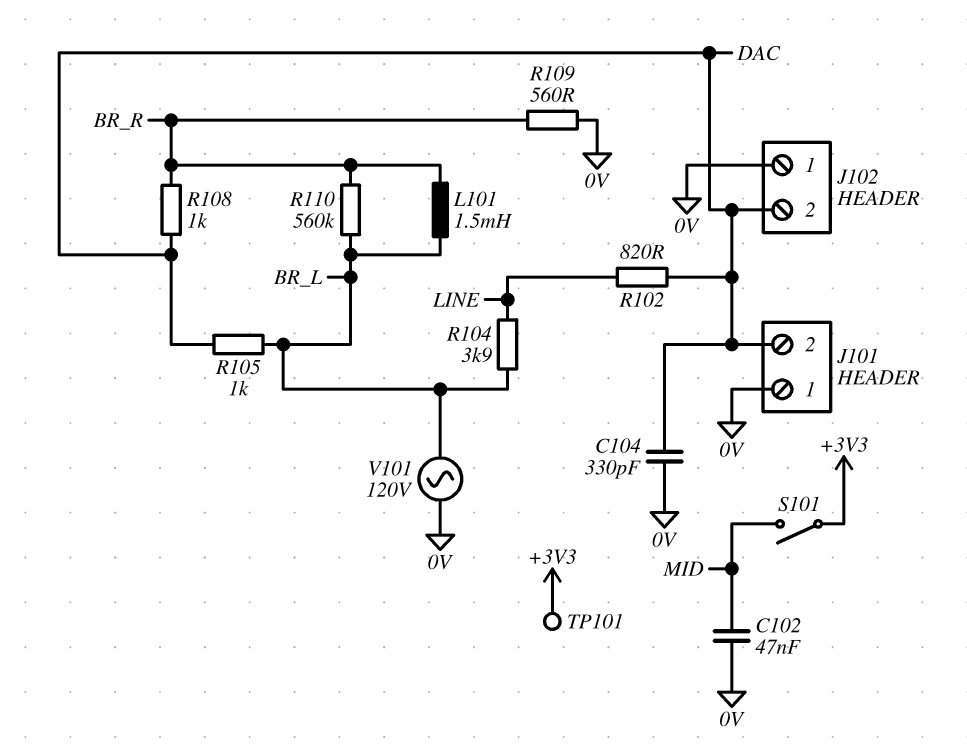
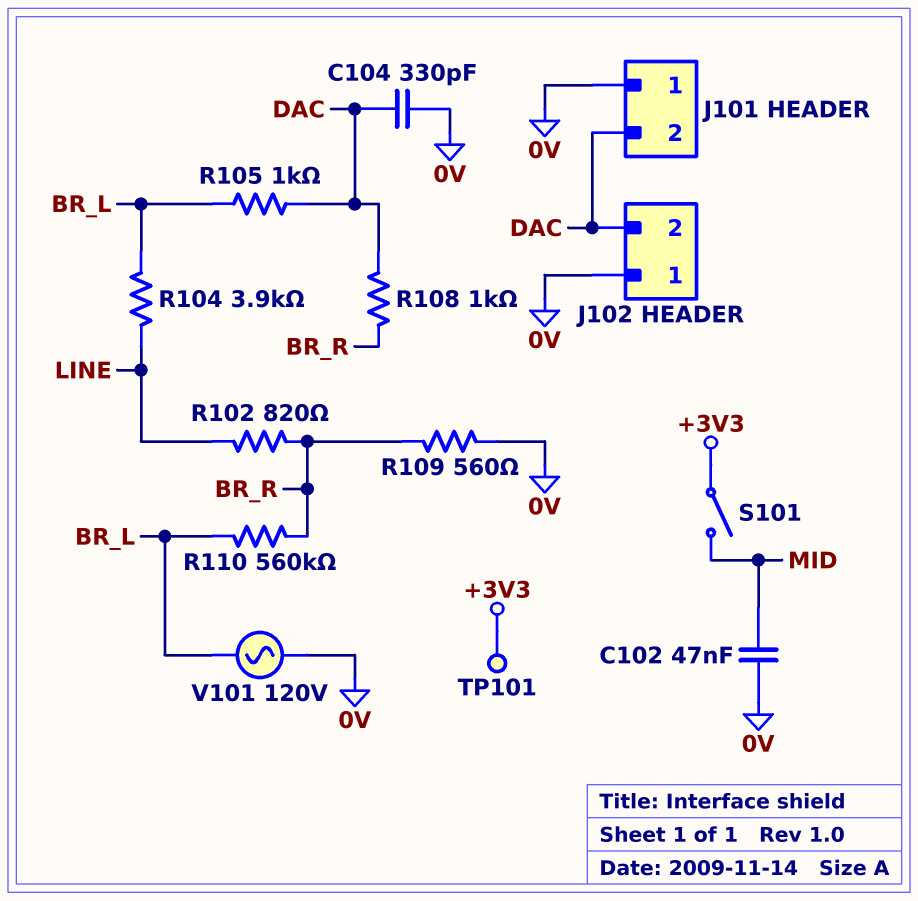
L101: 1.5mH (BR_L, BR_R) -> none
R102: 820 (DAC, LINE) -> 820 (BR_R, LINE)

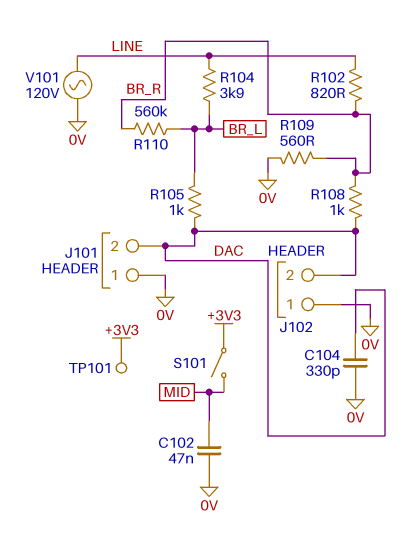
V101: AC 120V (0V, BR_L) -> AC 120V (0V, LINE)

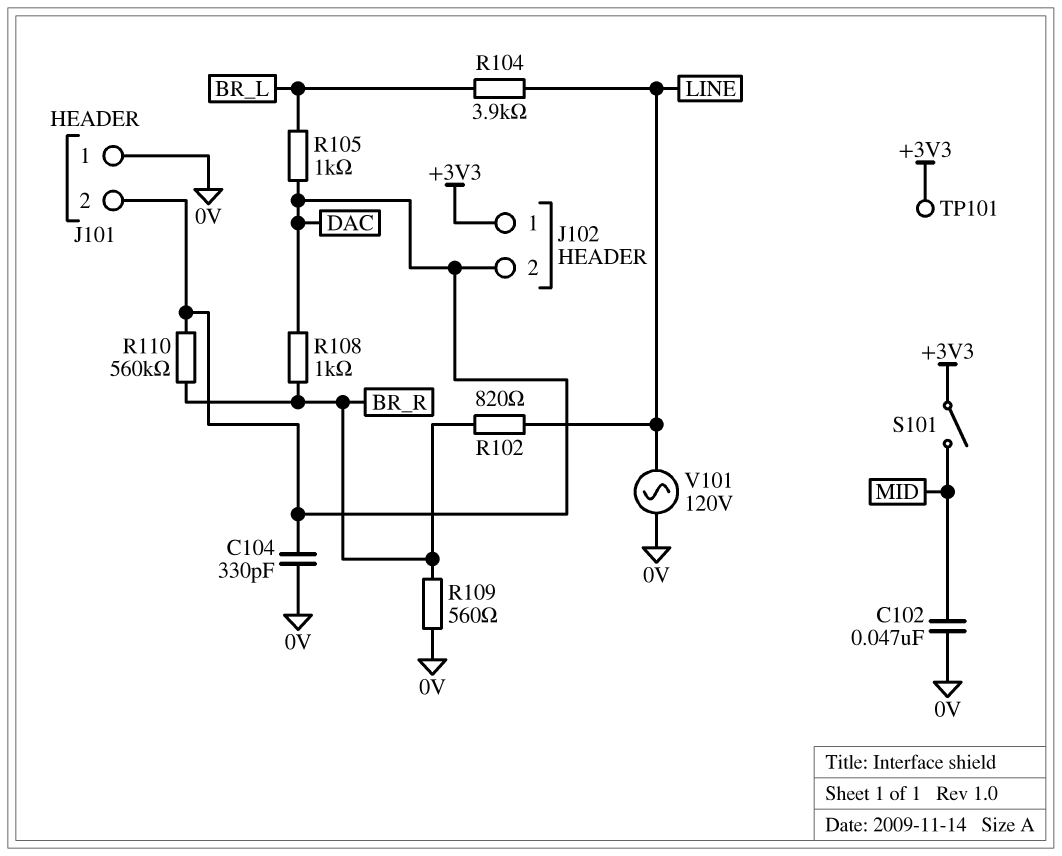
J102 pin 1: 0V -> +3V3
R110: 560k (BR_L, BR_R) -> 560k (BR_R, DAC)

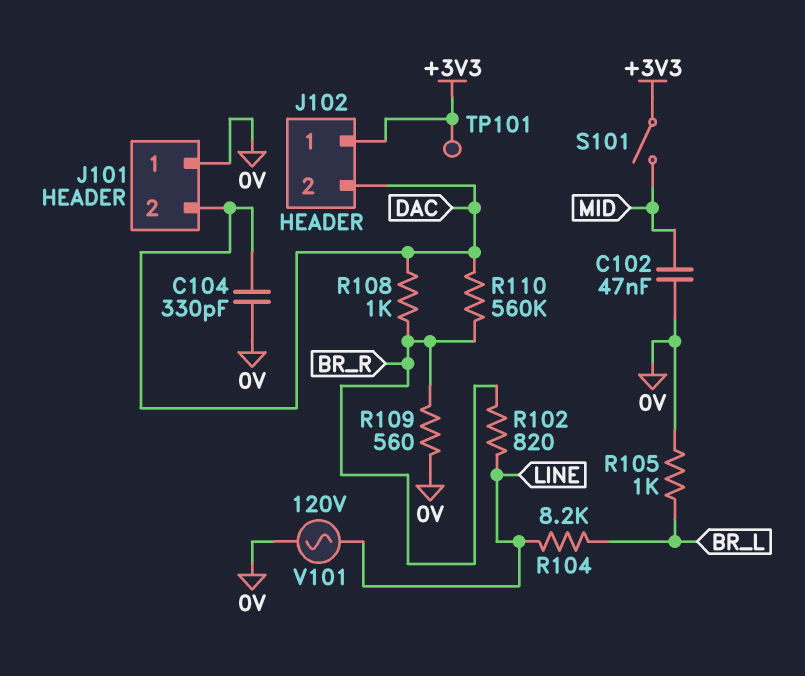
R104: 3.9k (BR_L, LINE) -> 8.2k (BR_L, LINE)
R105: 1k (BR_L, DAC) -> 1k (0V, BR_L)

